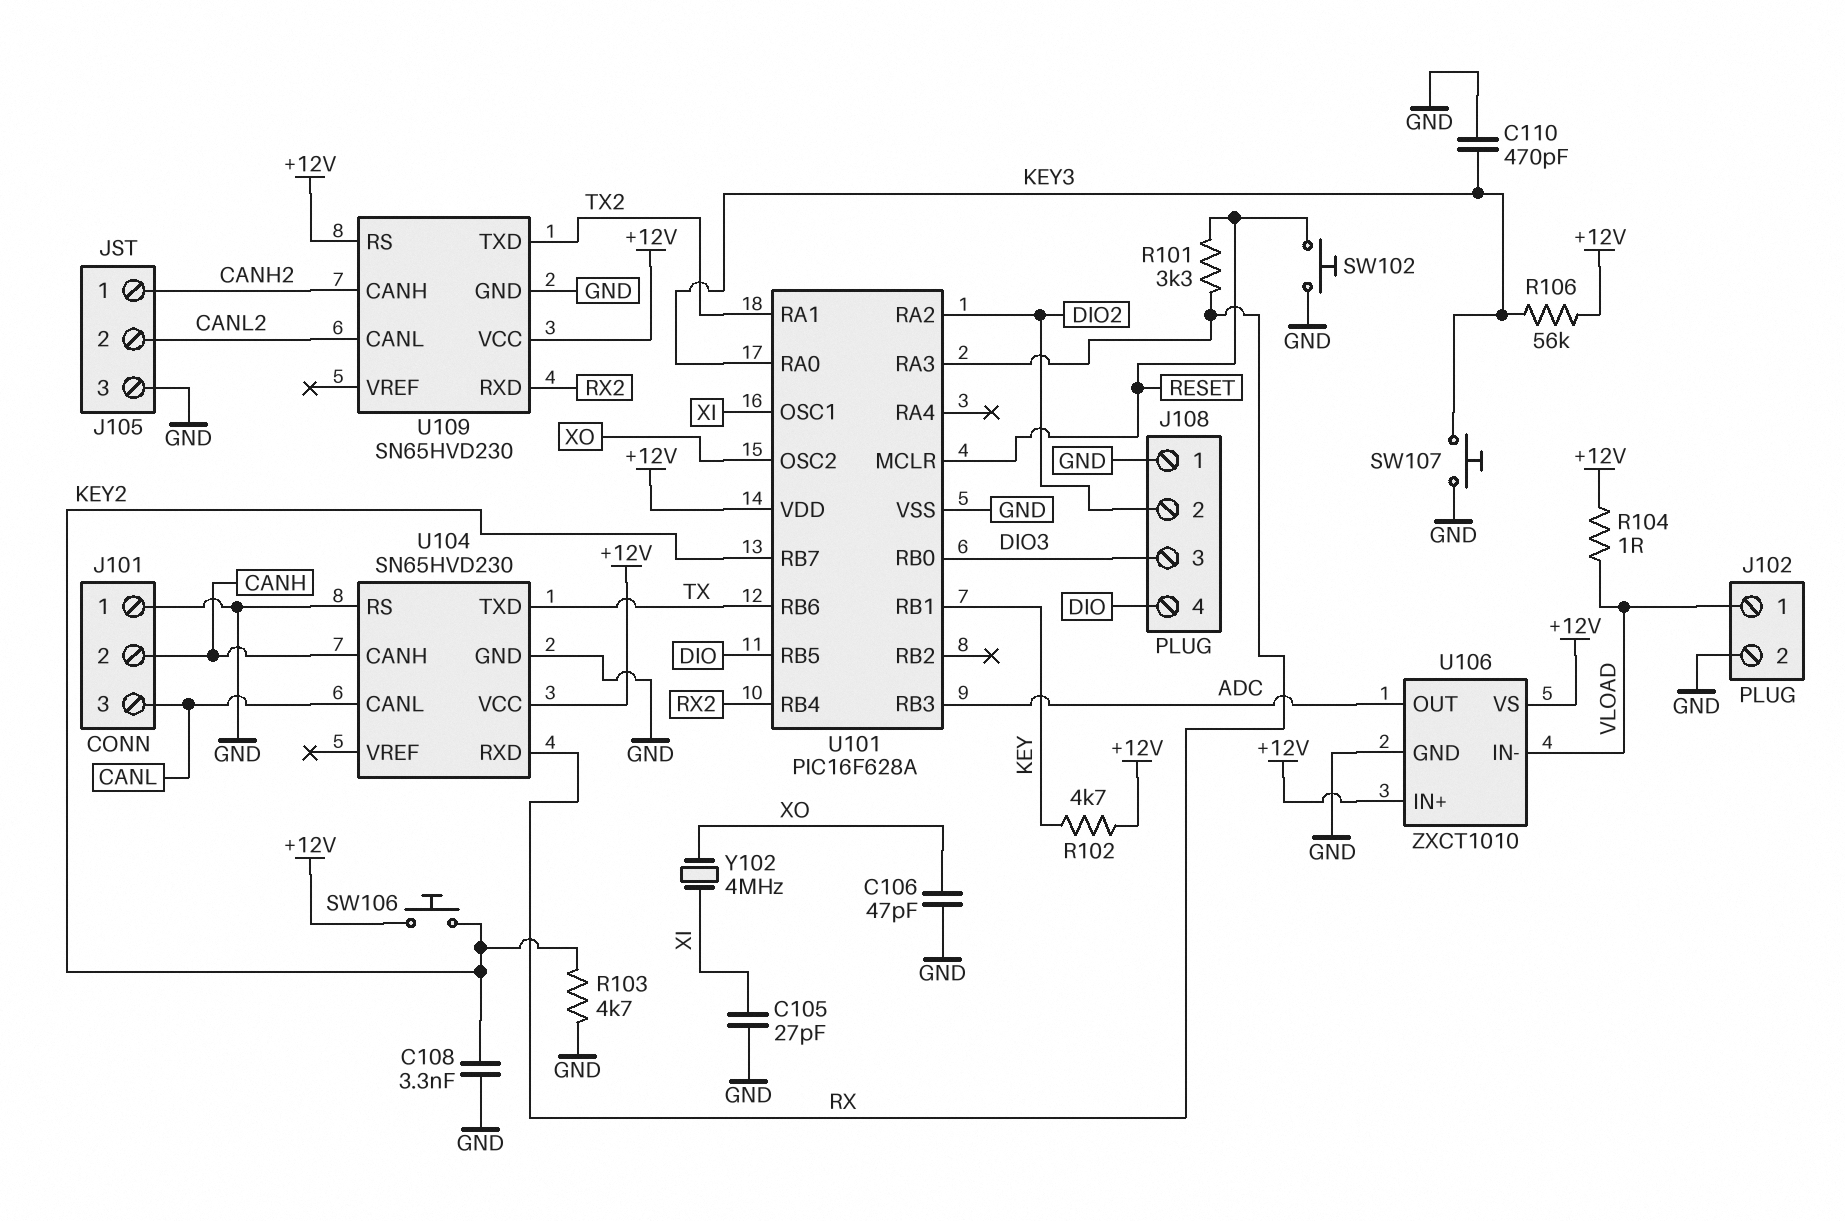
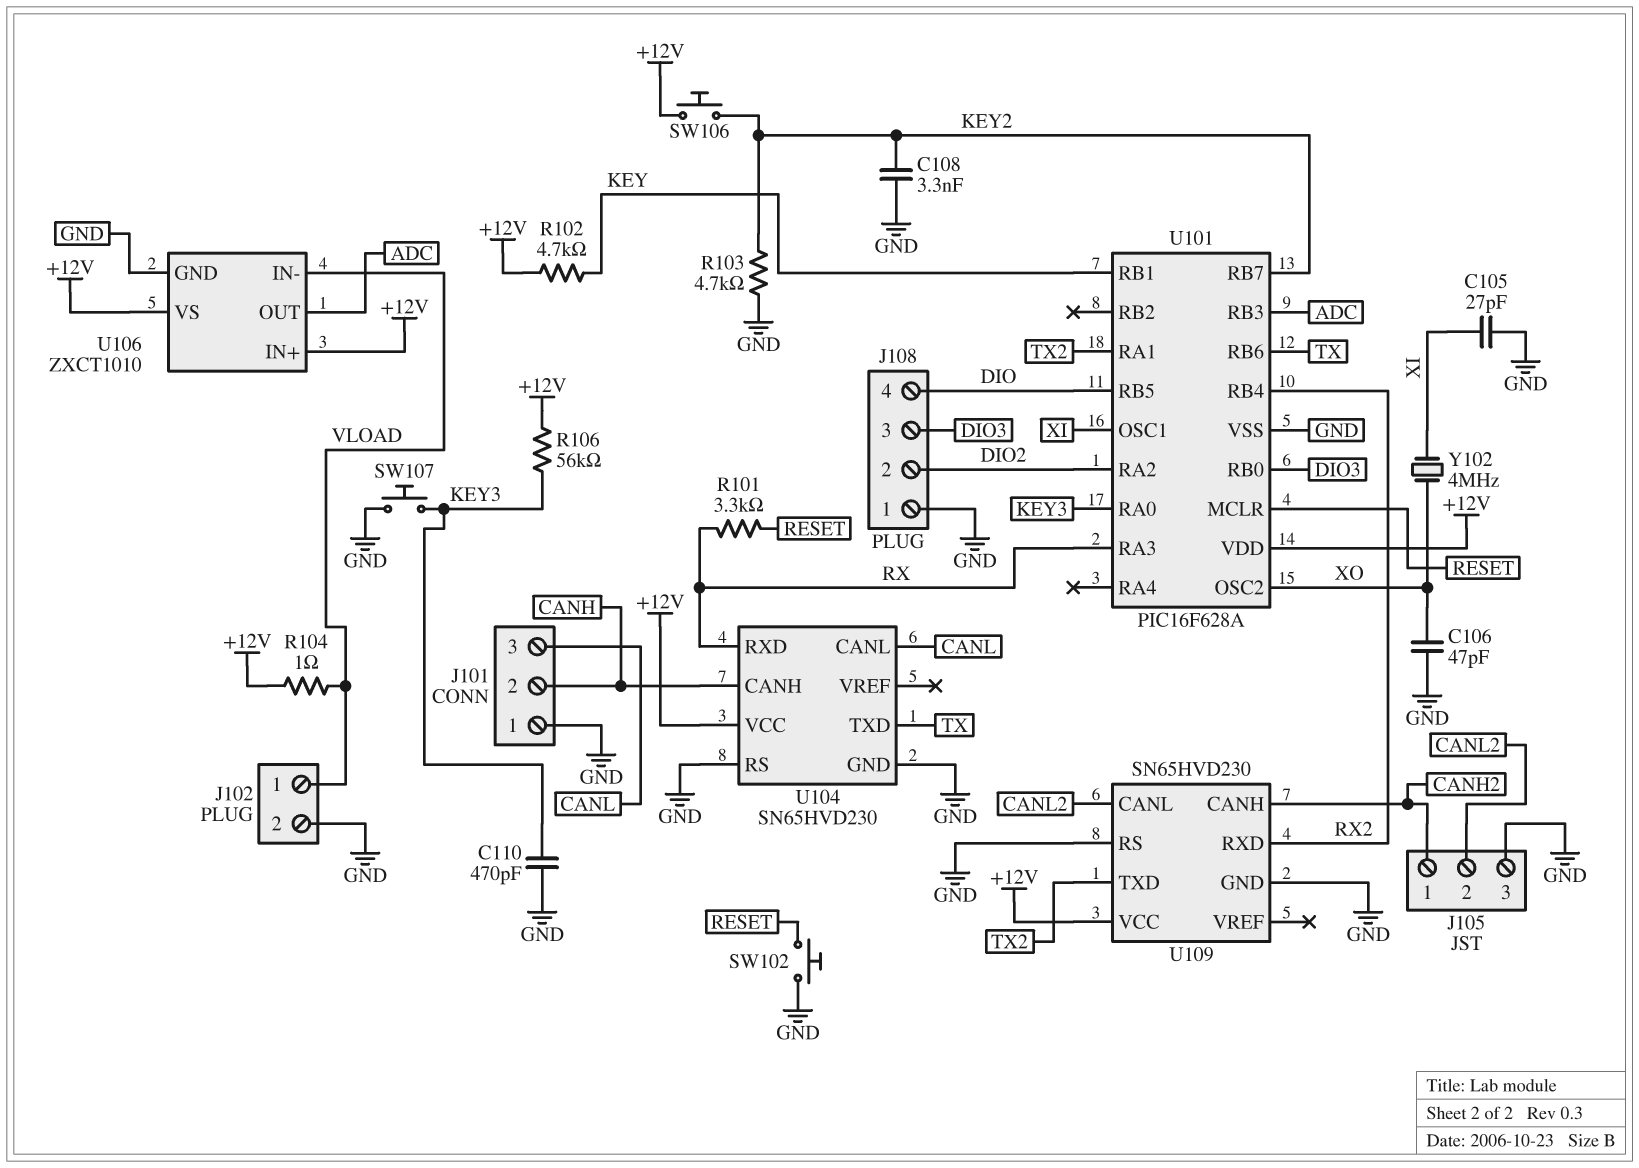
U109 pin RS: +12V -> GND

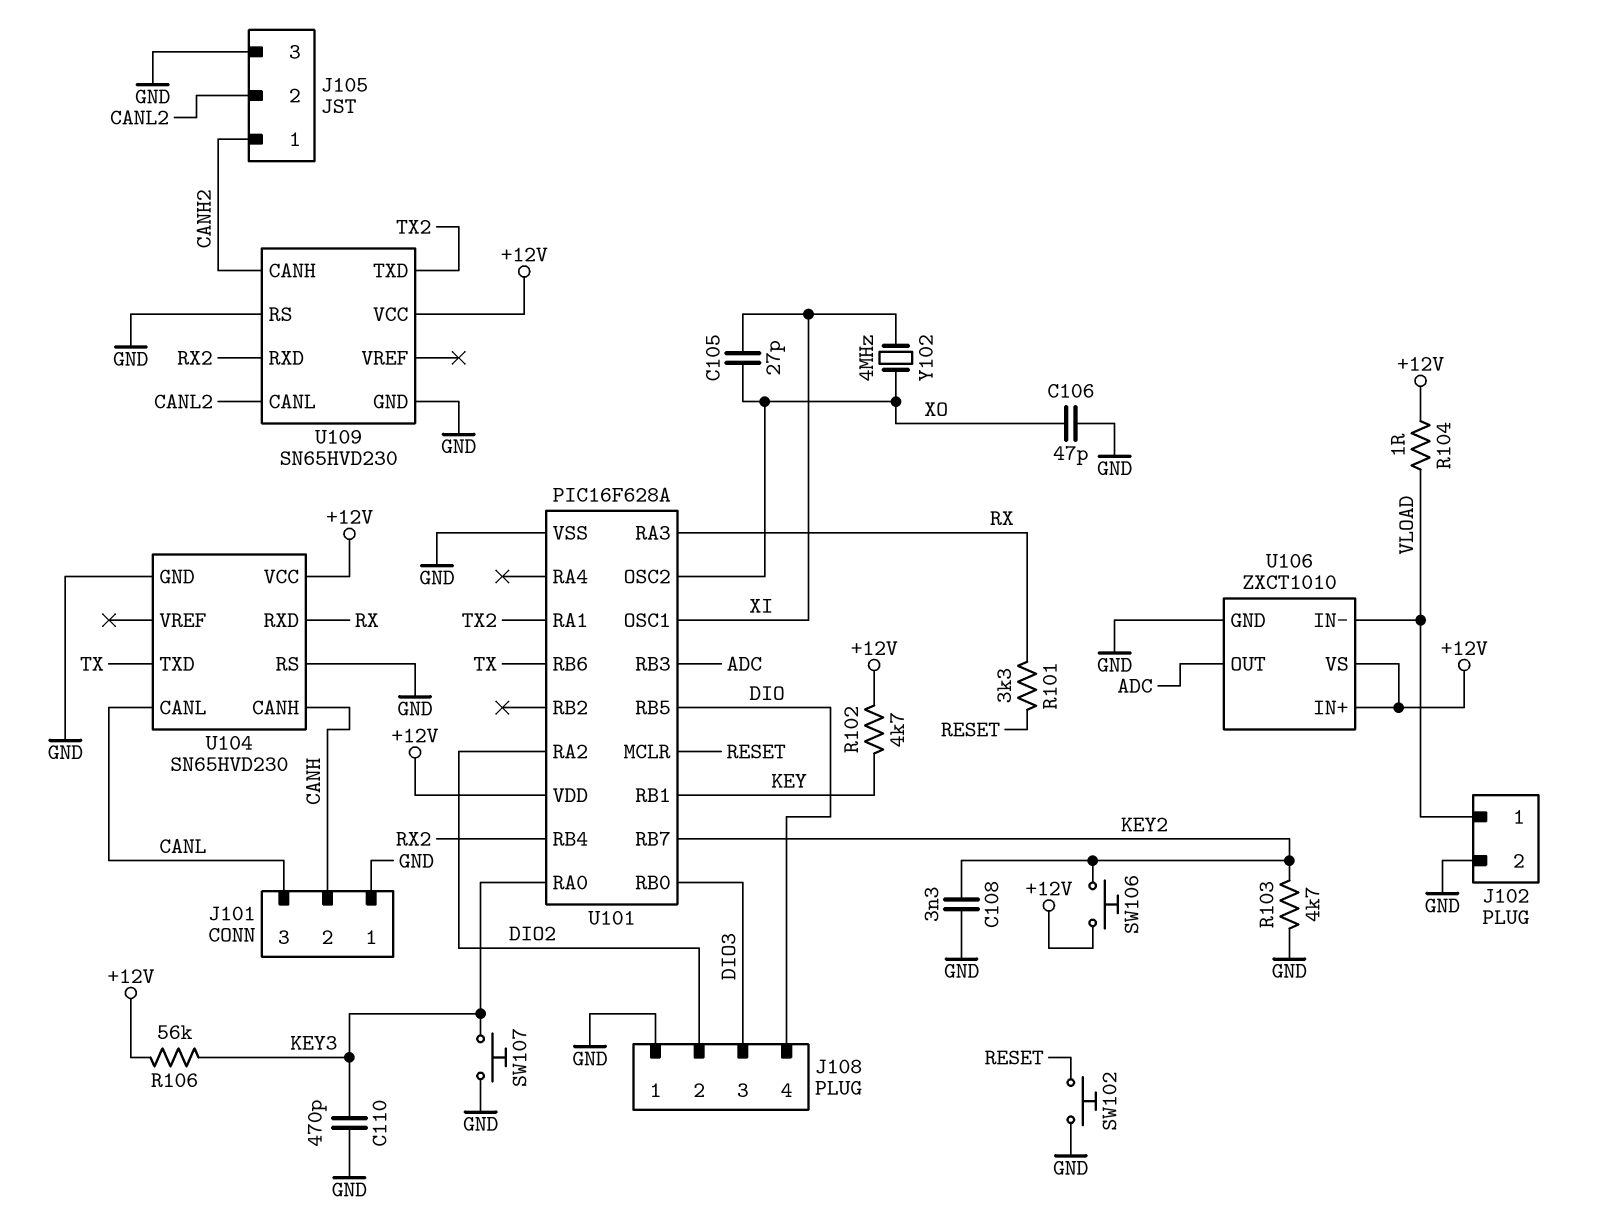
C105: 27pF (GND, XI) -> 27pF (XI, XO)

